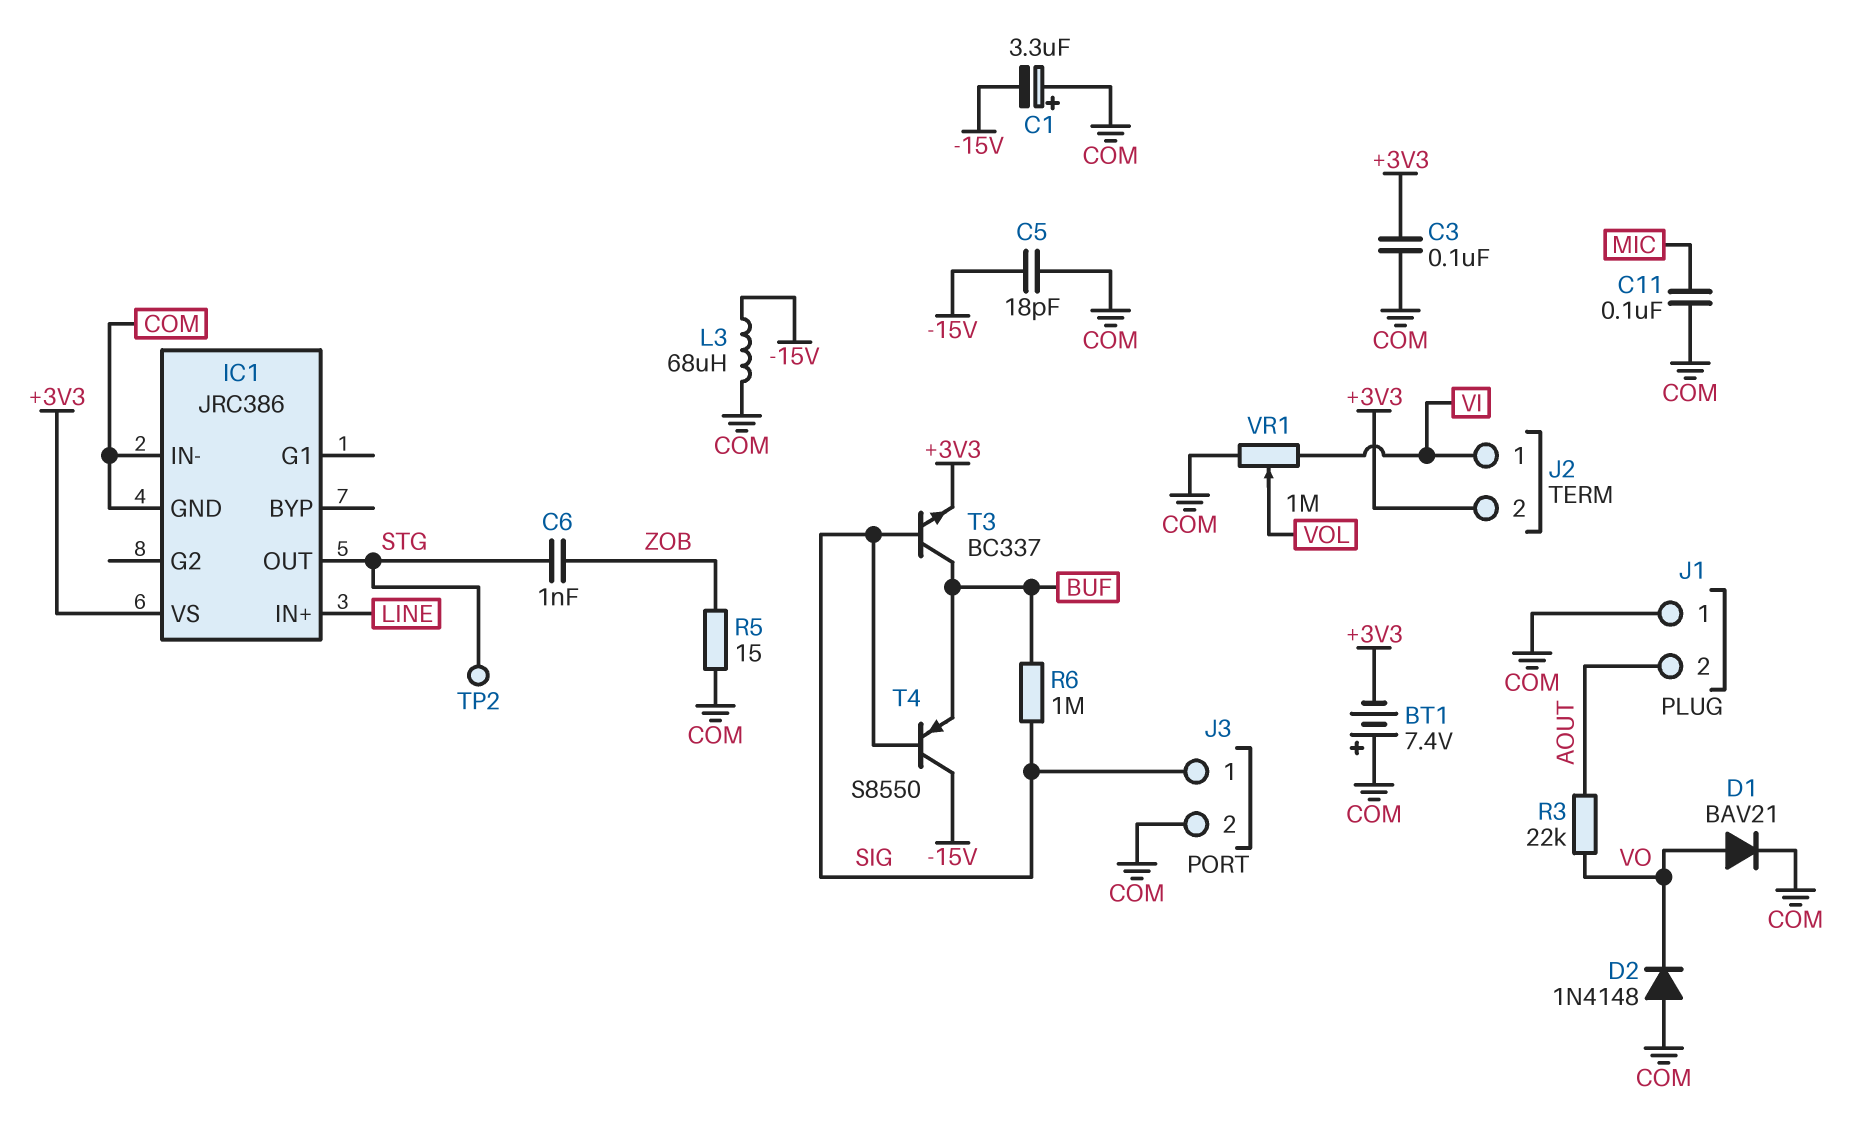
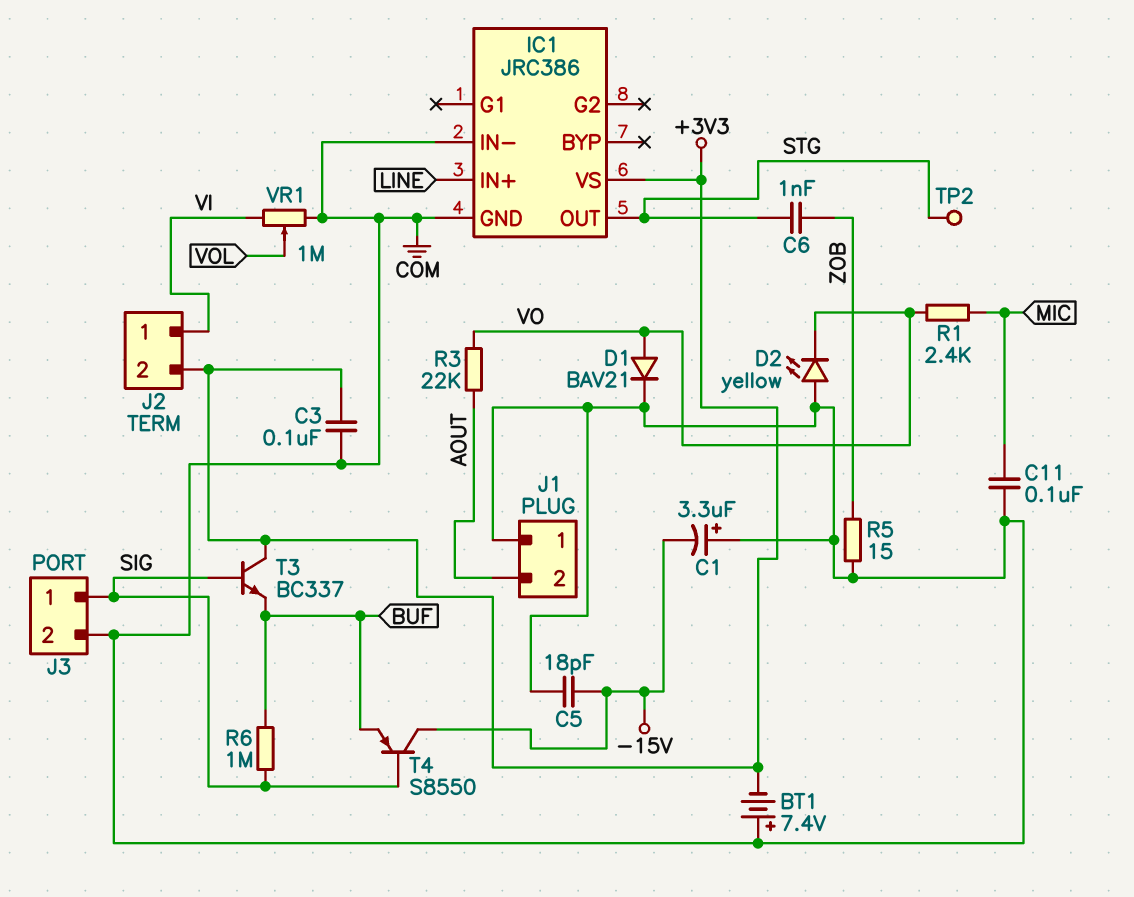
D2: diode 1N4148 (A COM, K VO) -> LED yellow (A COM, K VO)
L3: 68uH (-15V, COM) -> none
R1: none -> 2.4k (MIC, VO)
T3: NPN BC337 (B SIG, C BUF, E +3V3) -> NPN BC337 (B SIG, C +3V3, E BUF)

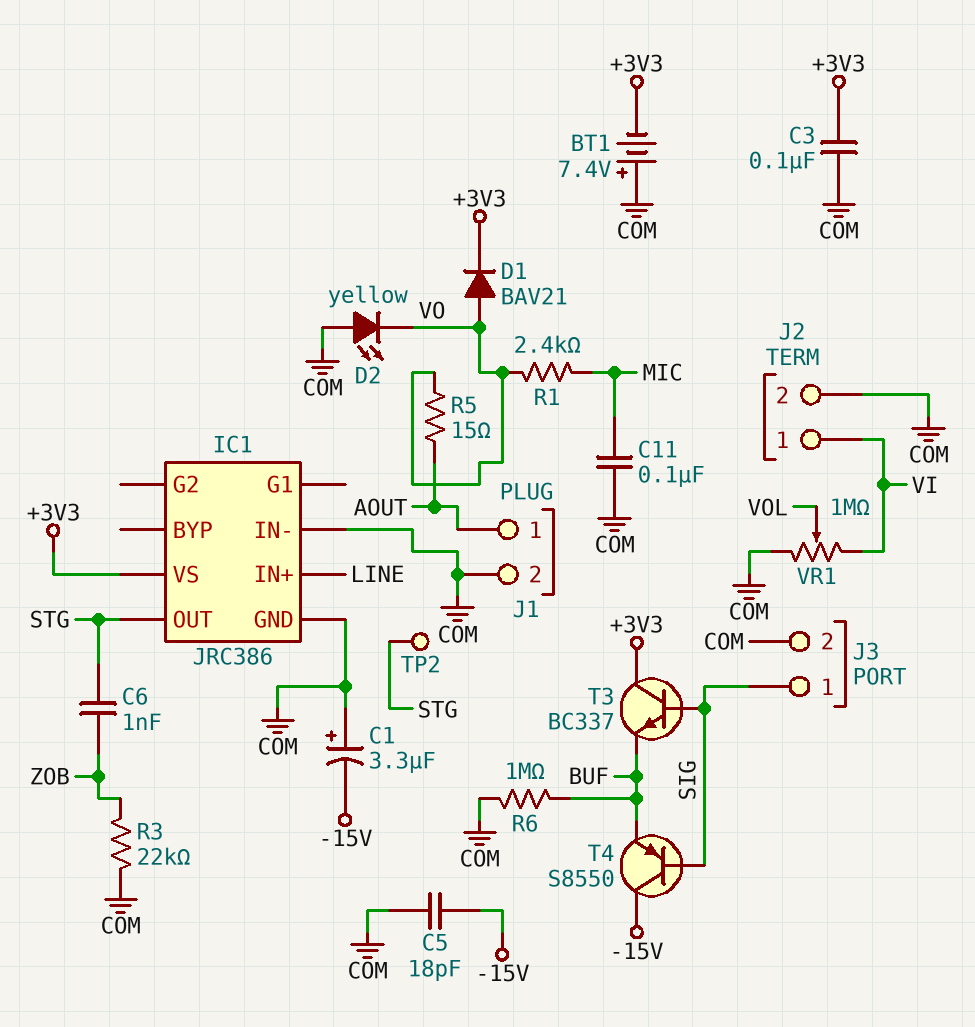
D1: diode BAV21 (A VO, K COM) -> diode BAV21 (A VO, K +3V3)
J1 pin 1: COM -> AOUT
J1 pin 2: AOUT -> COM
J2 pin 2: +3V3 -> COM
R3: 22k (AOUT, VO) -> 22k (COM, ZOB)
R5: 15 (COM, ZOB) -> 15 (AOUT, VO)
R6: 1M (BUF, SIG) -> 1M (BUF, COM)

